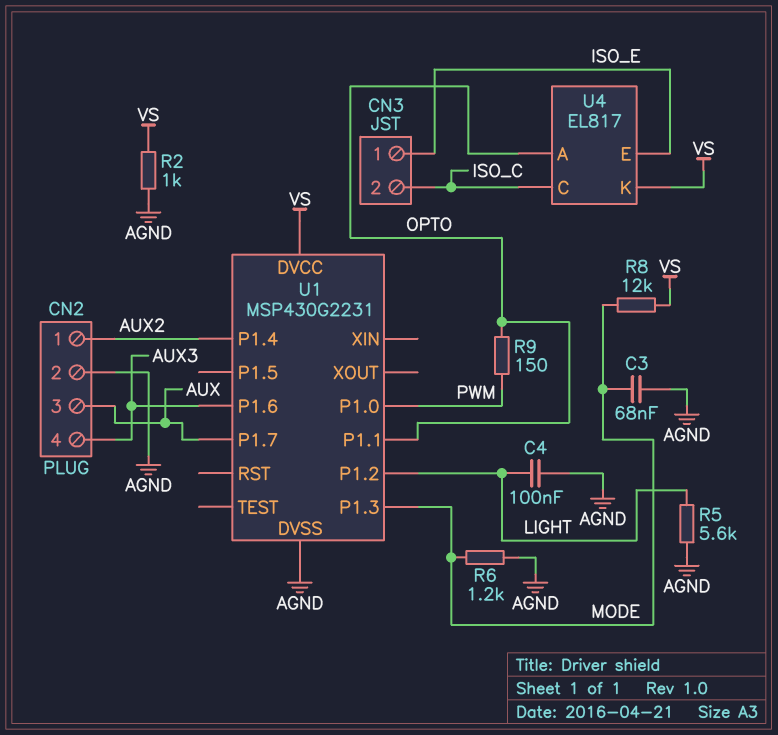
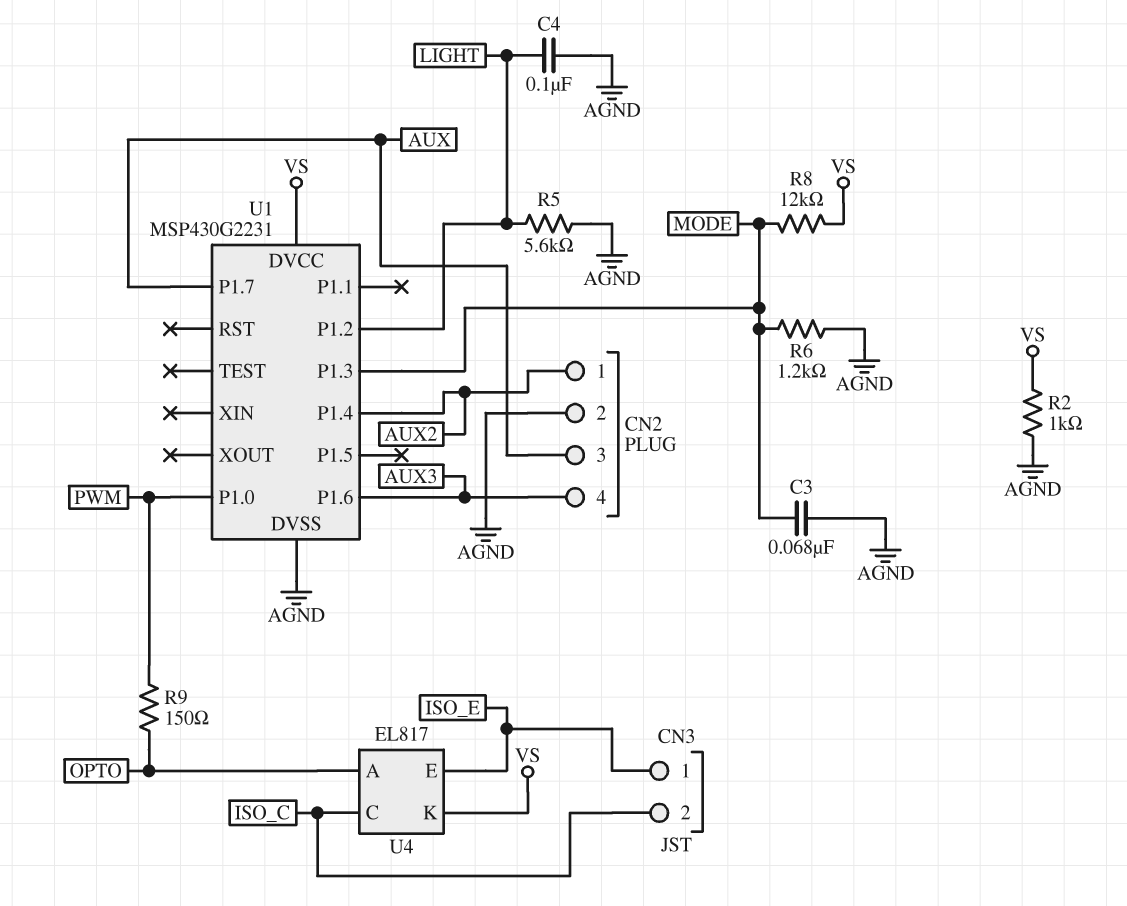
U1 pin P1.1: OPTO -> none

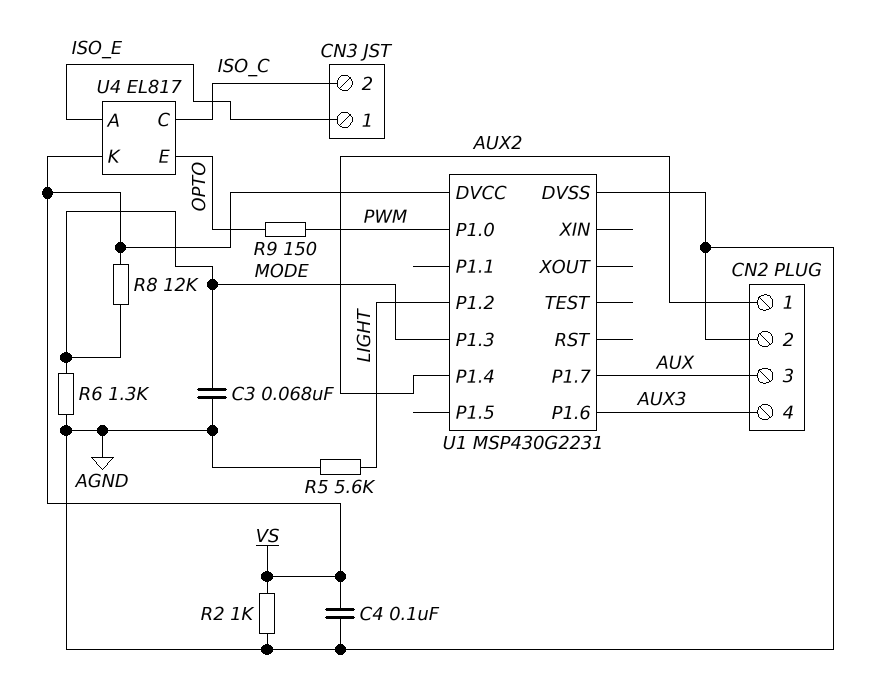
C4: 100nF (AGND, LIGHT) -> 100nF (AGND, VS)
R6: 1.2k (AGND, MODE) -> 1.3k (AGND, MODE)
U4 pin A: OPTO -> ISO_E
U4 pin E: ISO_E -> OPTO

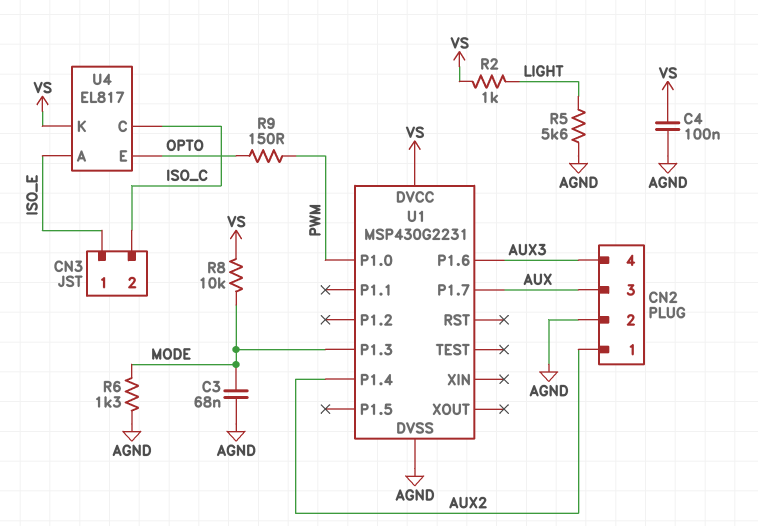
R2: 1k (AGND, VS) -> 1k (LIGHT, VS)
R8: 12k (MODE, VS) -> 10k (MODE, VS)
U1 pin P1.2: LIGHT -> none

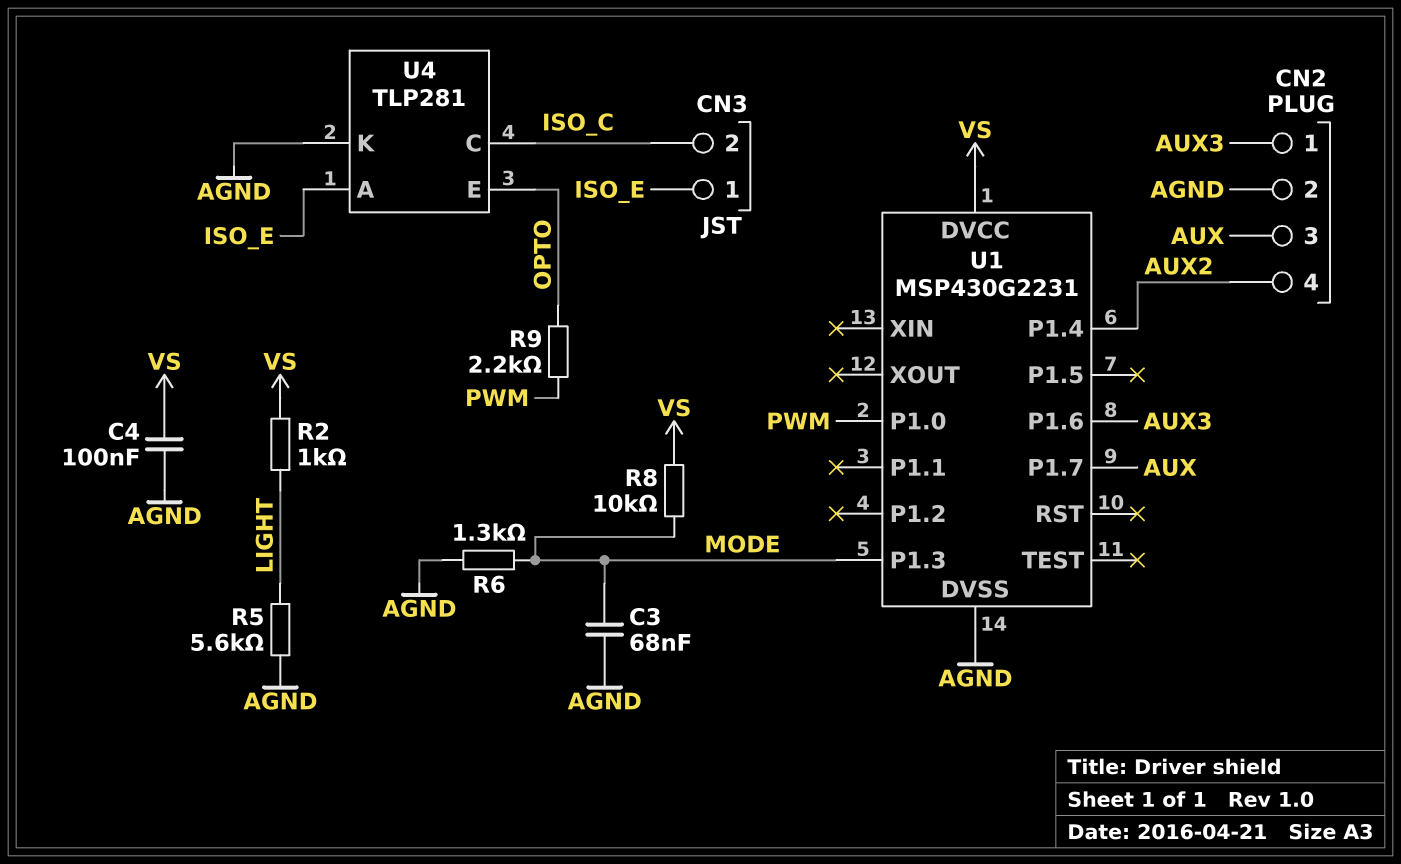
CN2 pin 1: AUX2 -> AUX3
CN2 pin 4: AUX3 -> AUX2
R9: 150 (OPTO, PWM) -> 2.2k (OPTO, PWM)
U4: EL817 -> TLP281
U4 pin K: VS -> AGND

